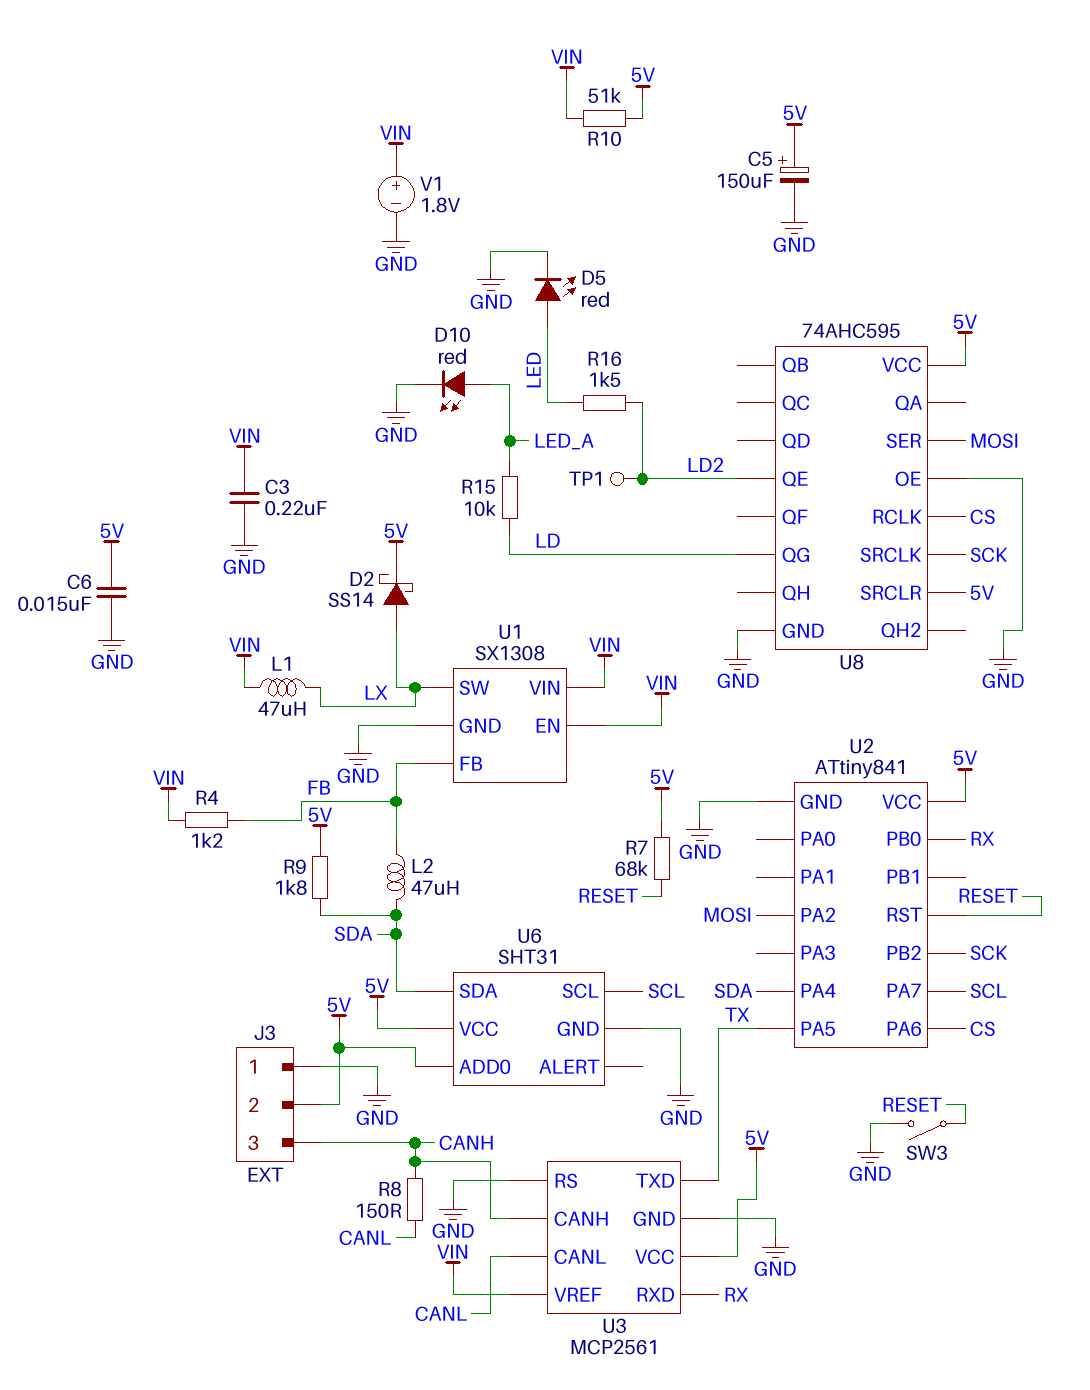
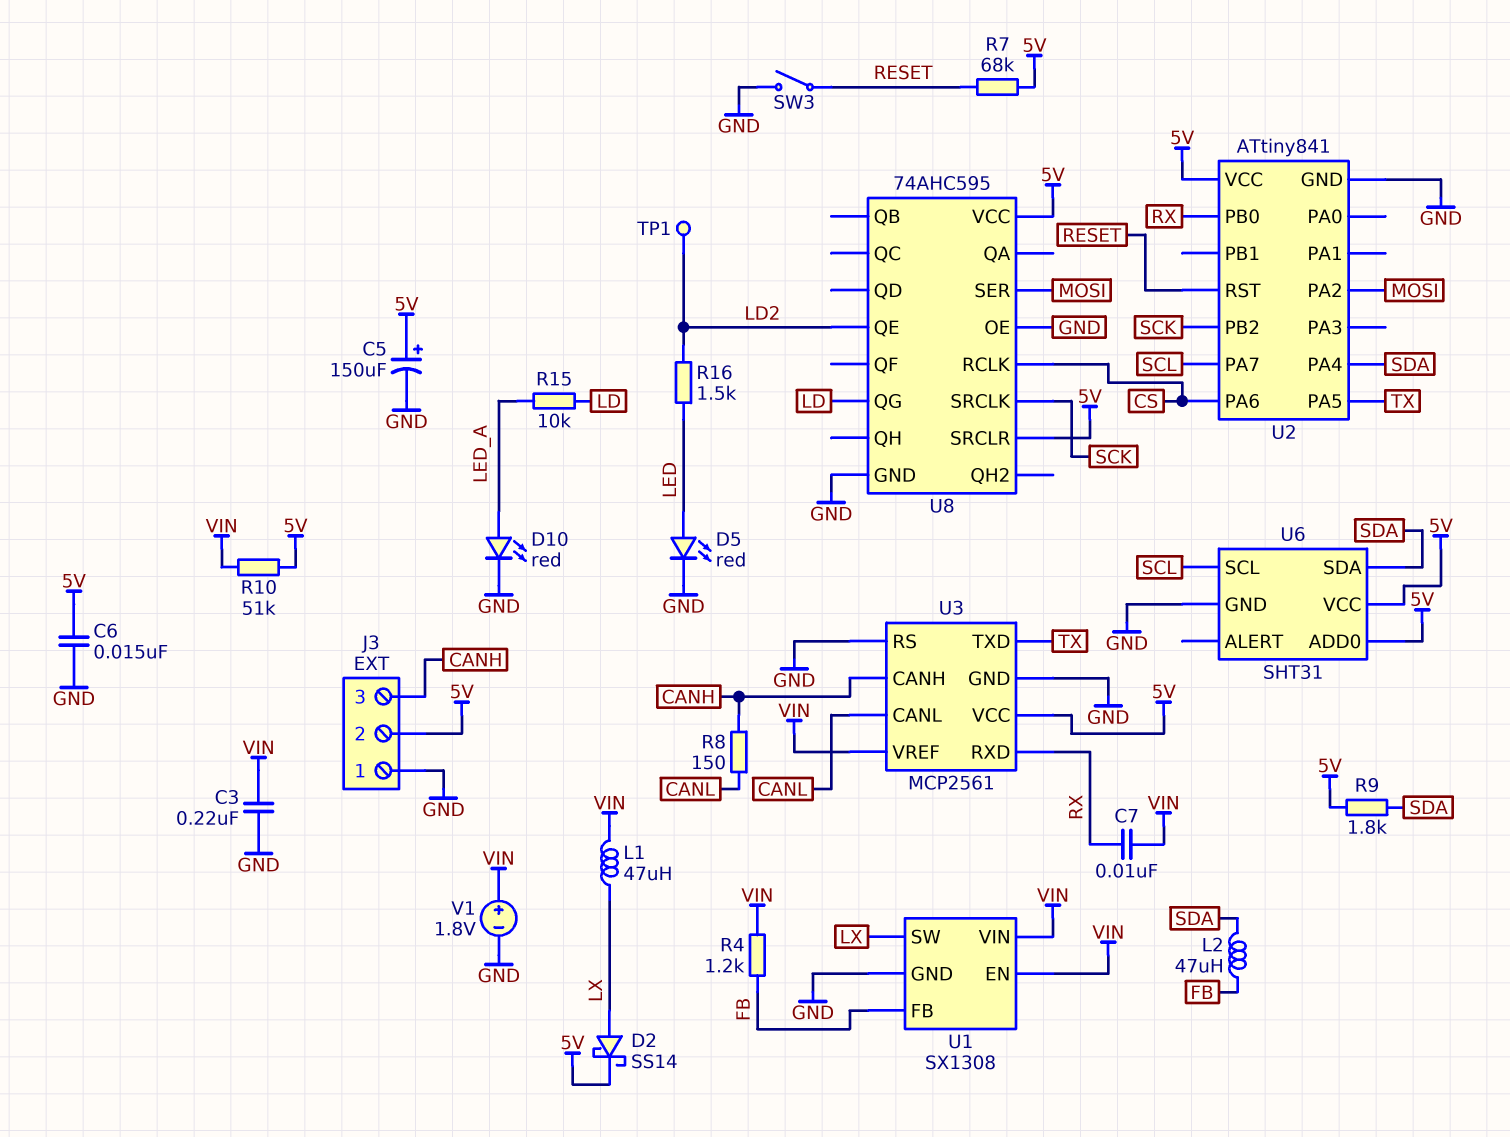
C7: none -> 10nF (RX, VIN)

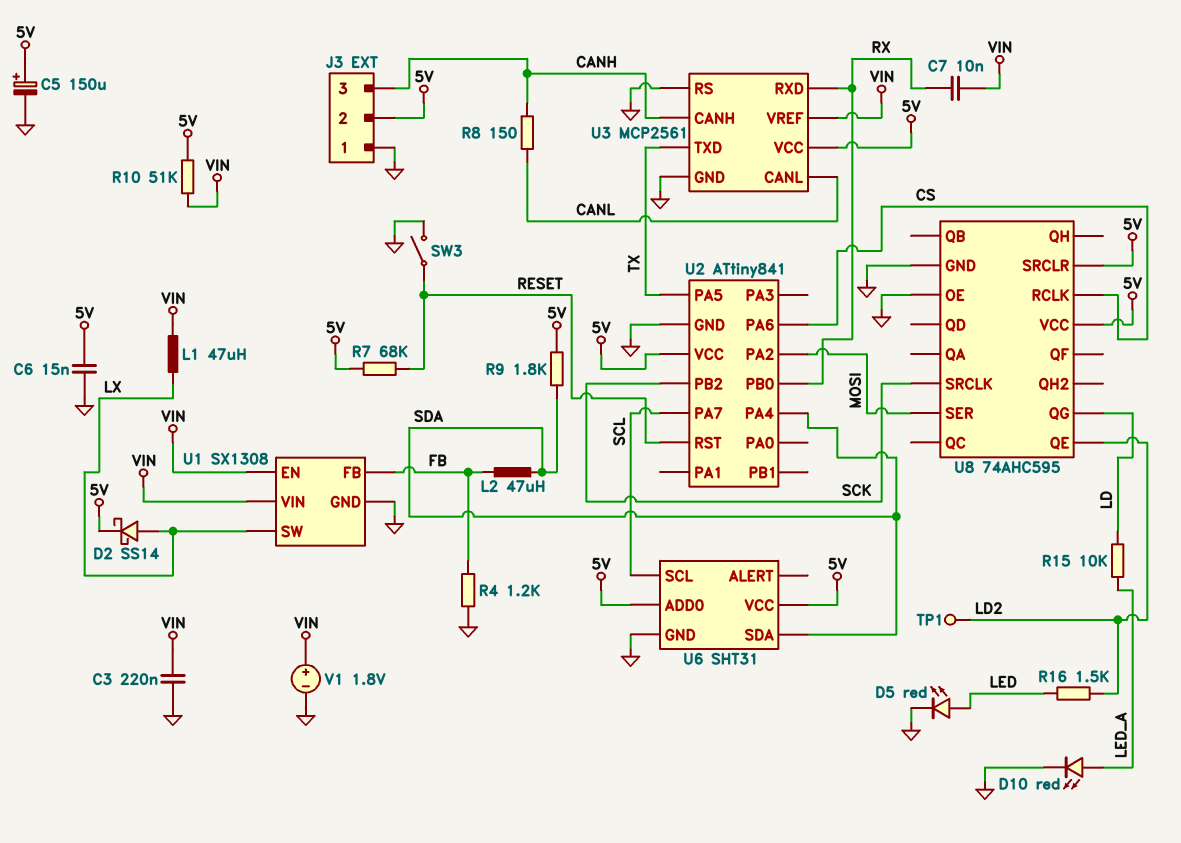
R4: 1.2k (FB, VIN) -> 1.2k (FB, GND)

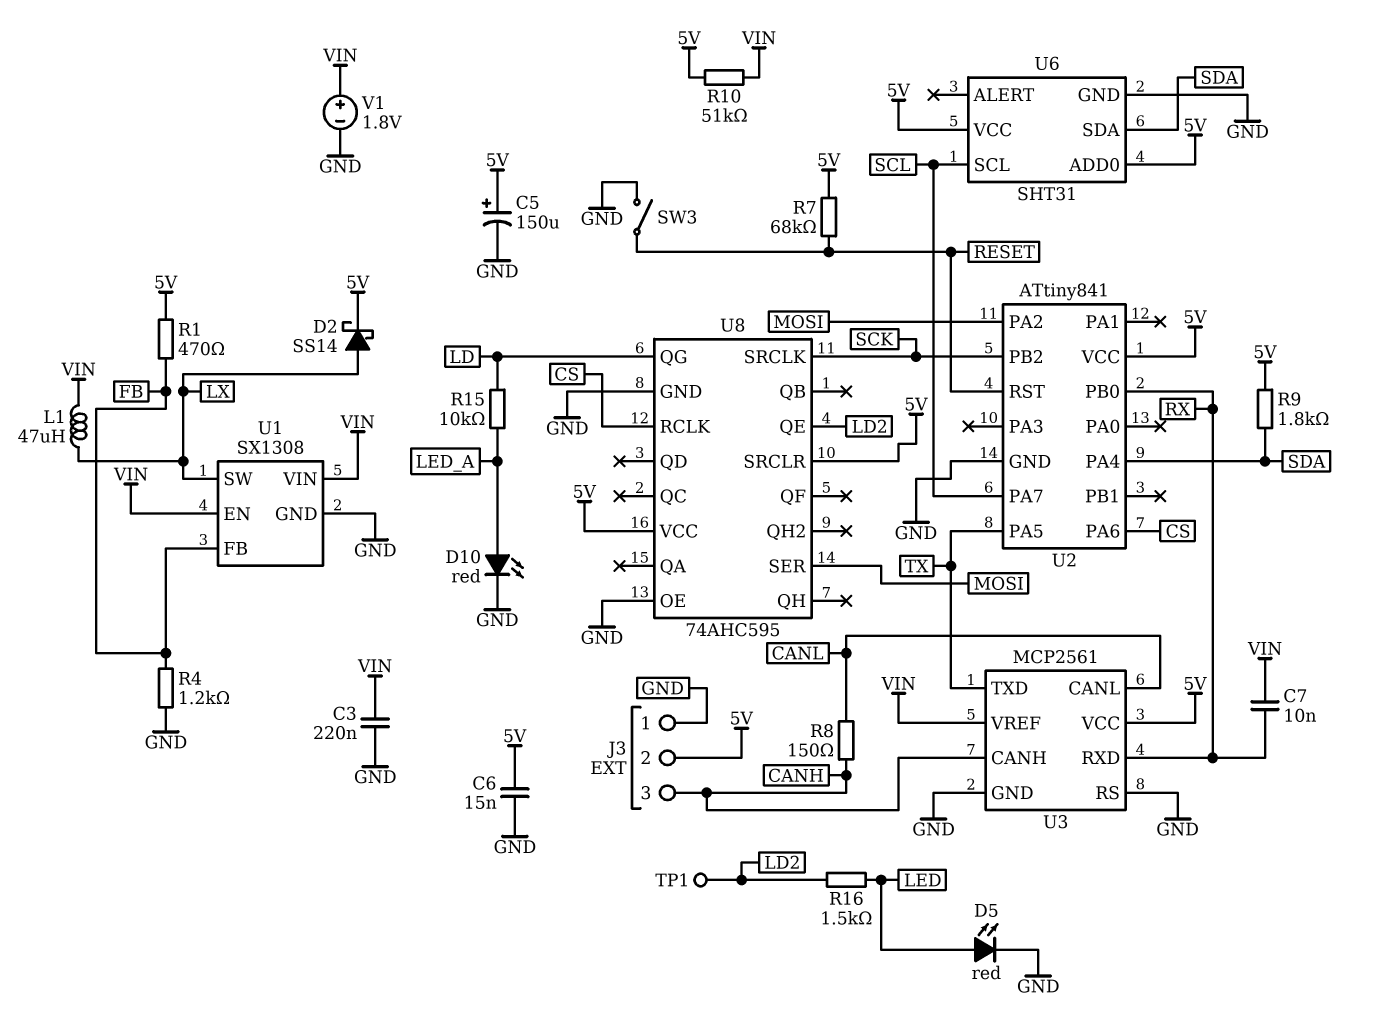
L2: 47uH (FB, SDA) -> none
R1: none -> 470 (5V, FB)

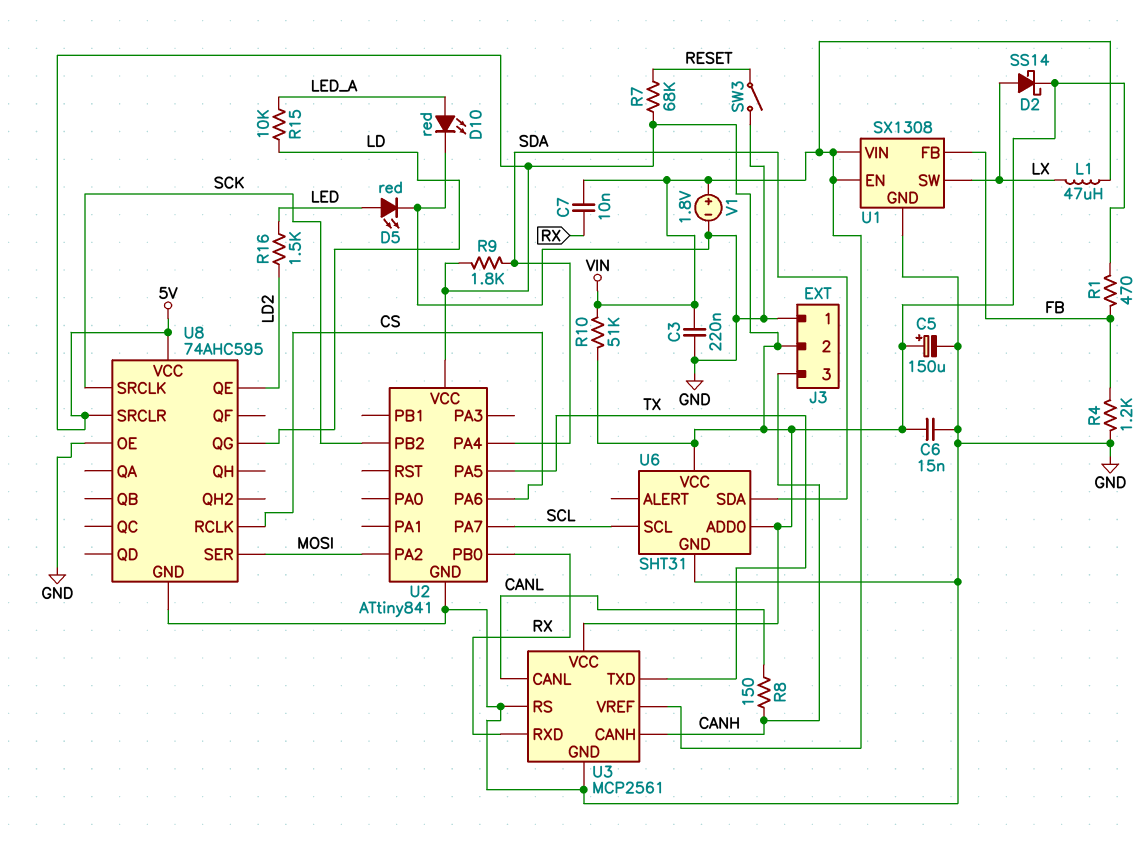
TP1: test point (LD2) -> none
U2 pin RST: RESET -> none

